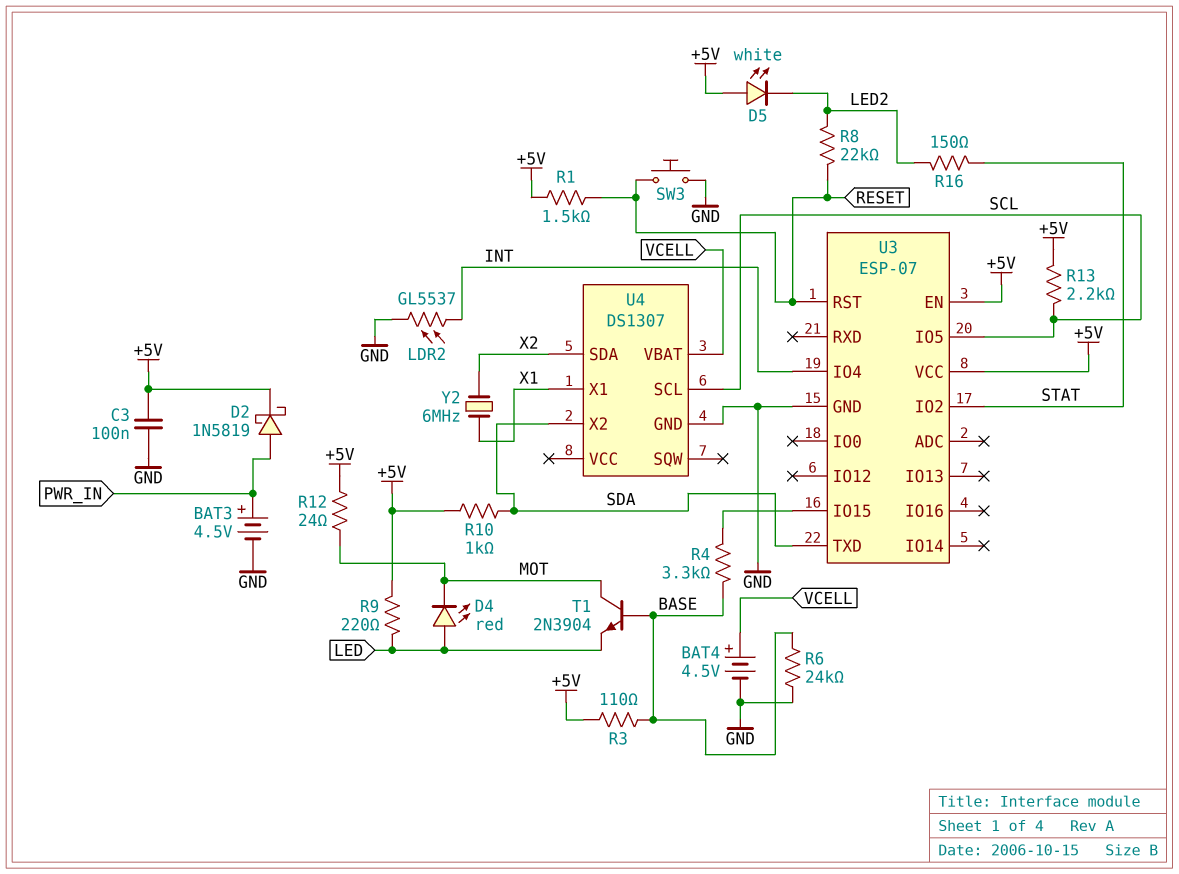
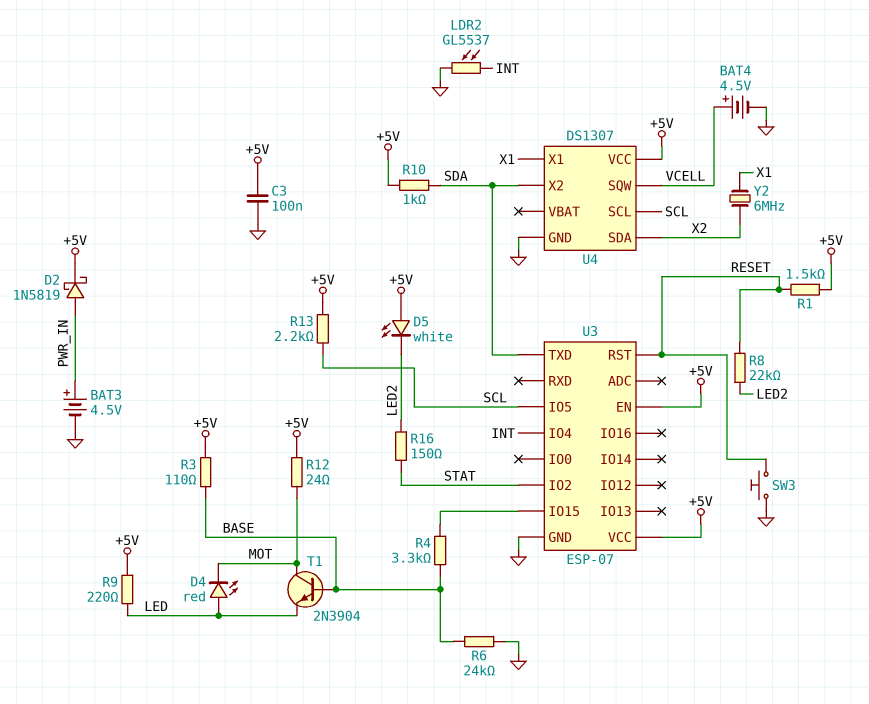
U4 pin SQW: none -> VCELL
U4 pin VBAT: VCELL -> none
U4 pin VCC: none -> +5V

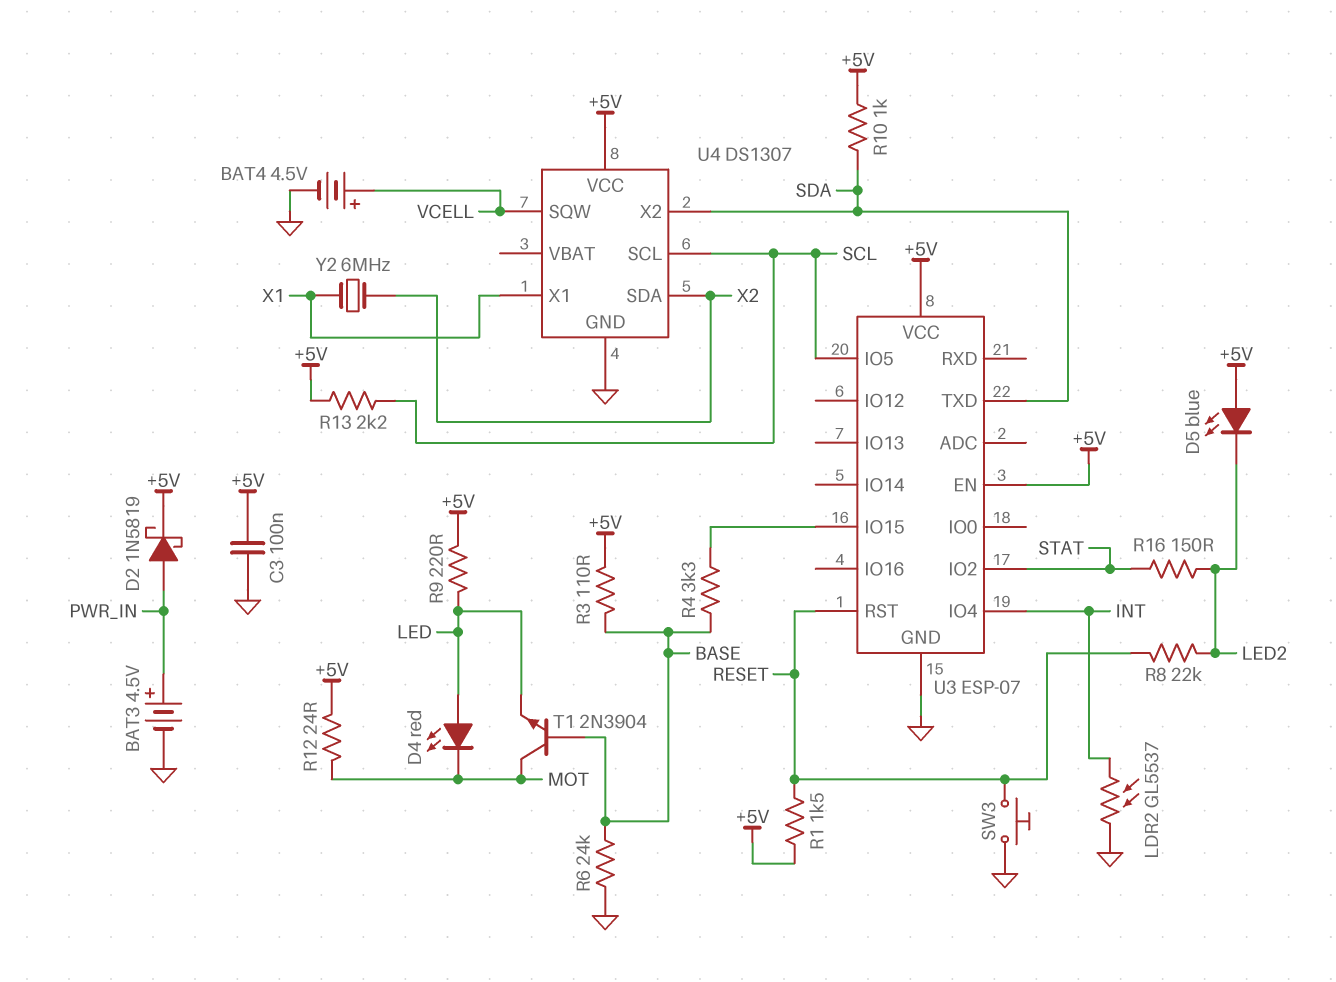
D5: LED white (A +5V, K LED2) -> LED blue (A +5V, K LED2)

